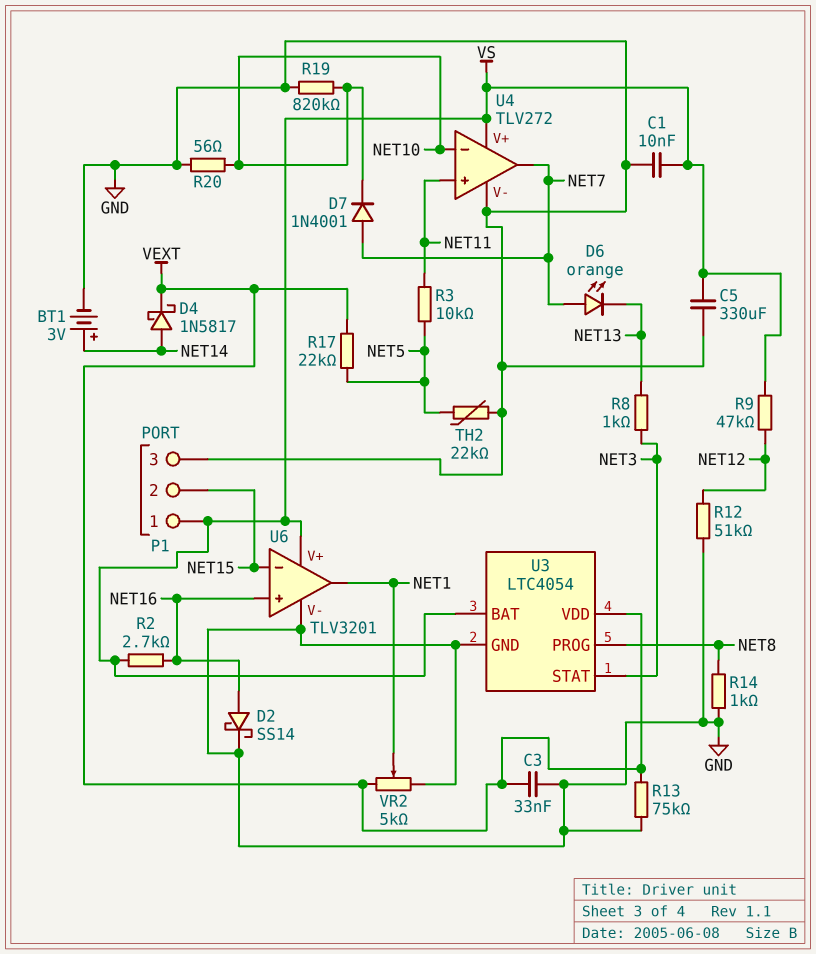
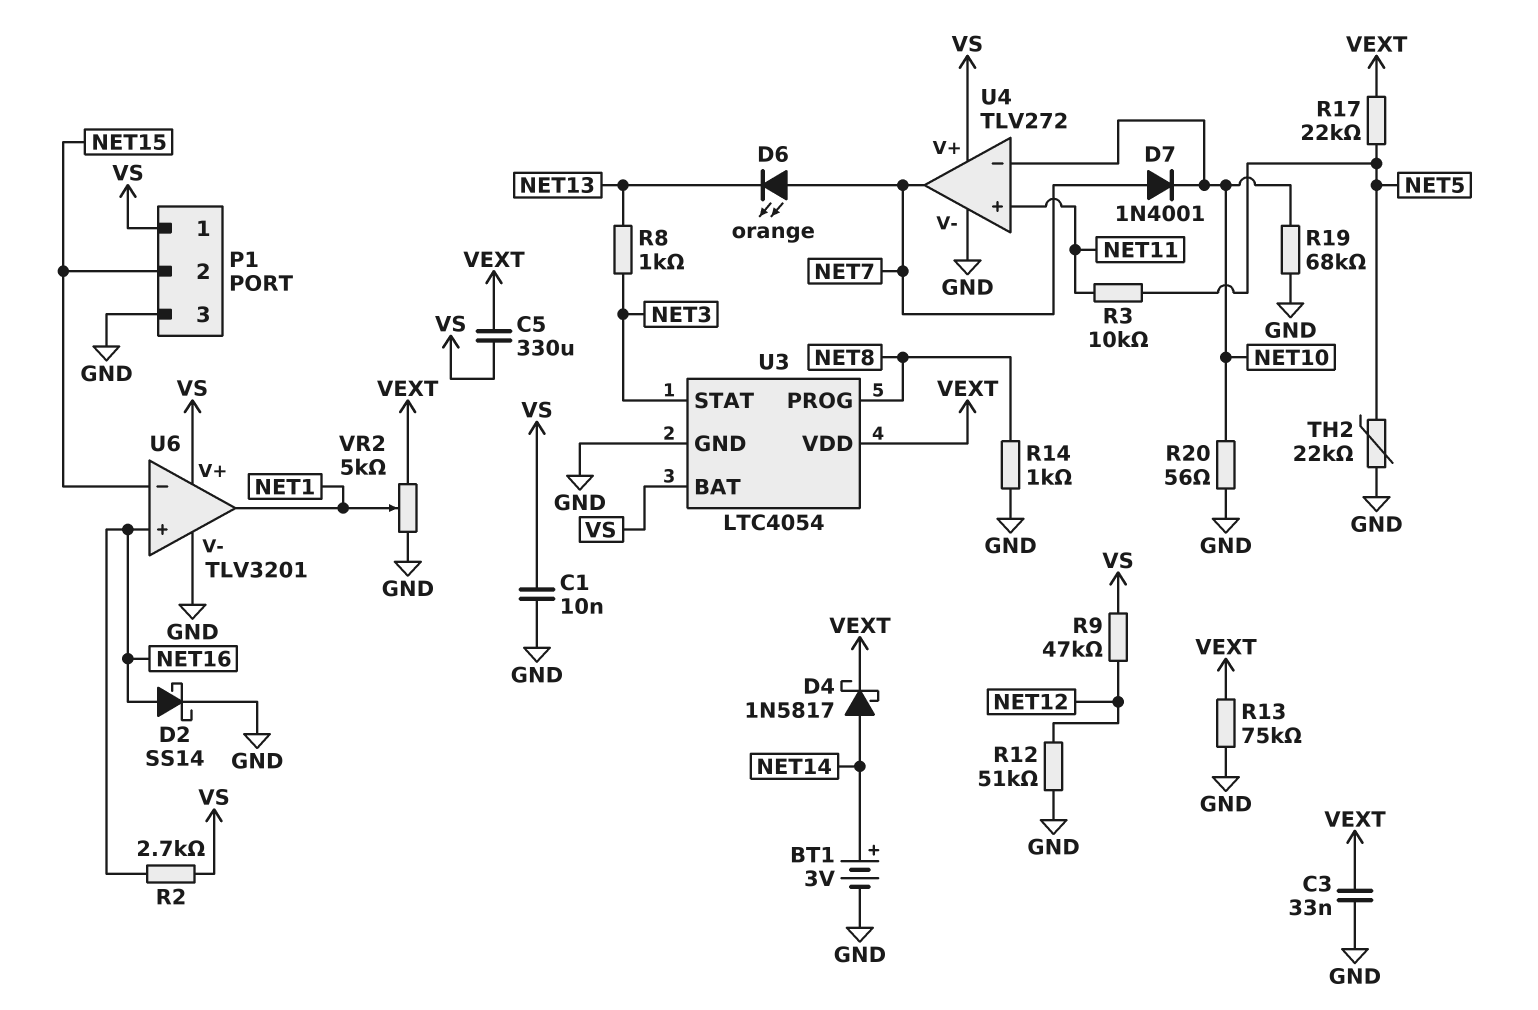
C5: 330uF (GND, VS) -> 330uF (VEXT, VS)
R19: 820k (GND, NET10) -> 68k (GND, NET10)

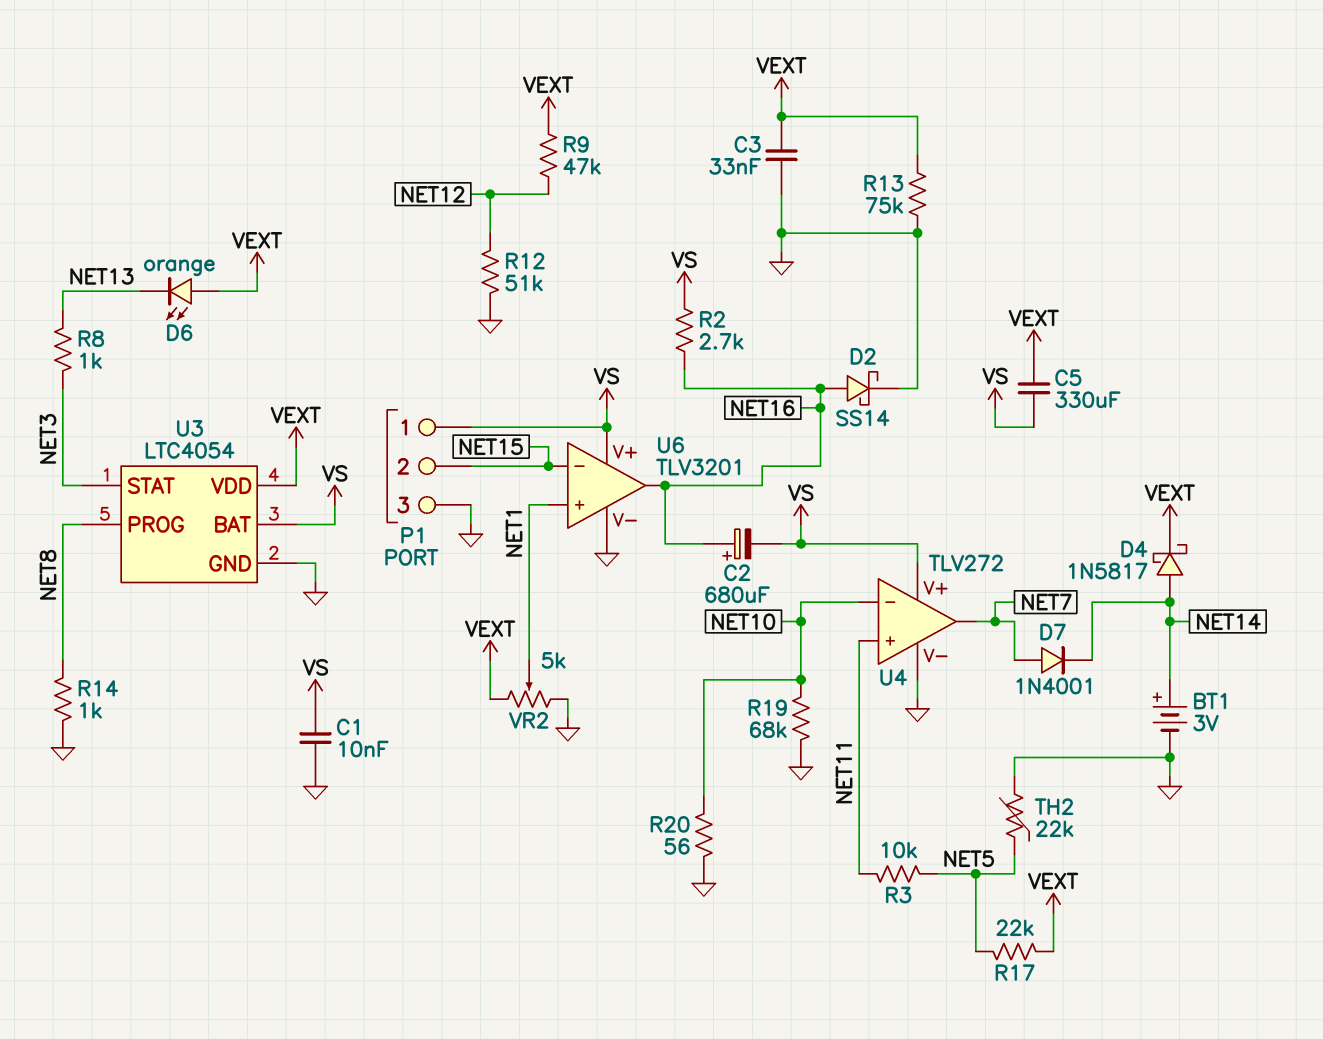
C2: none -> 680uF (plus NET16, minus VS)
D6: LED orange (A NET7, K NET13) -> LED orange (A VEXT, K NET13)
D7: diode 1N4001 (A NET7, K NET10) -> diode 1N4001 (A NET7, K NET14)
R9: 47k (NET12, VS) -> 47k (NET12, VEXT)
U6 pin in+: NET16 -> NET1
U6 pin out: NET1 -> NET16

